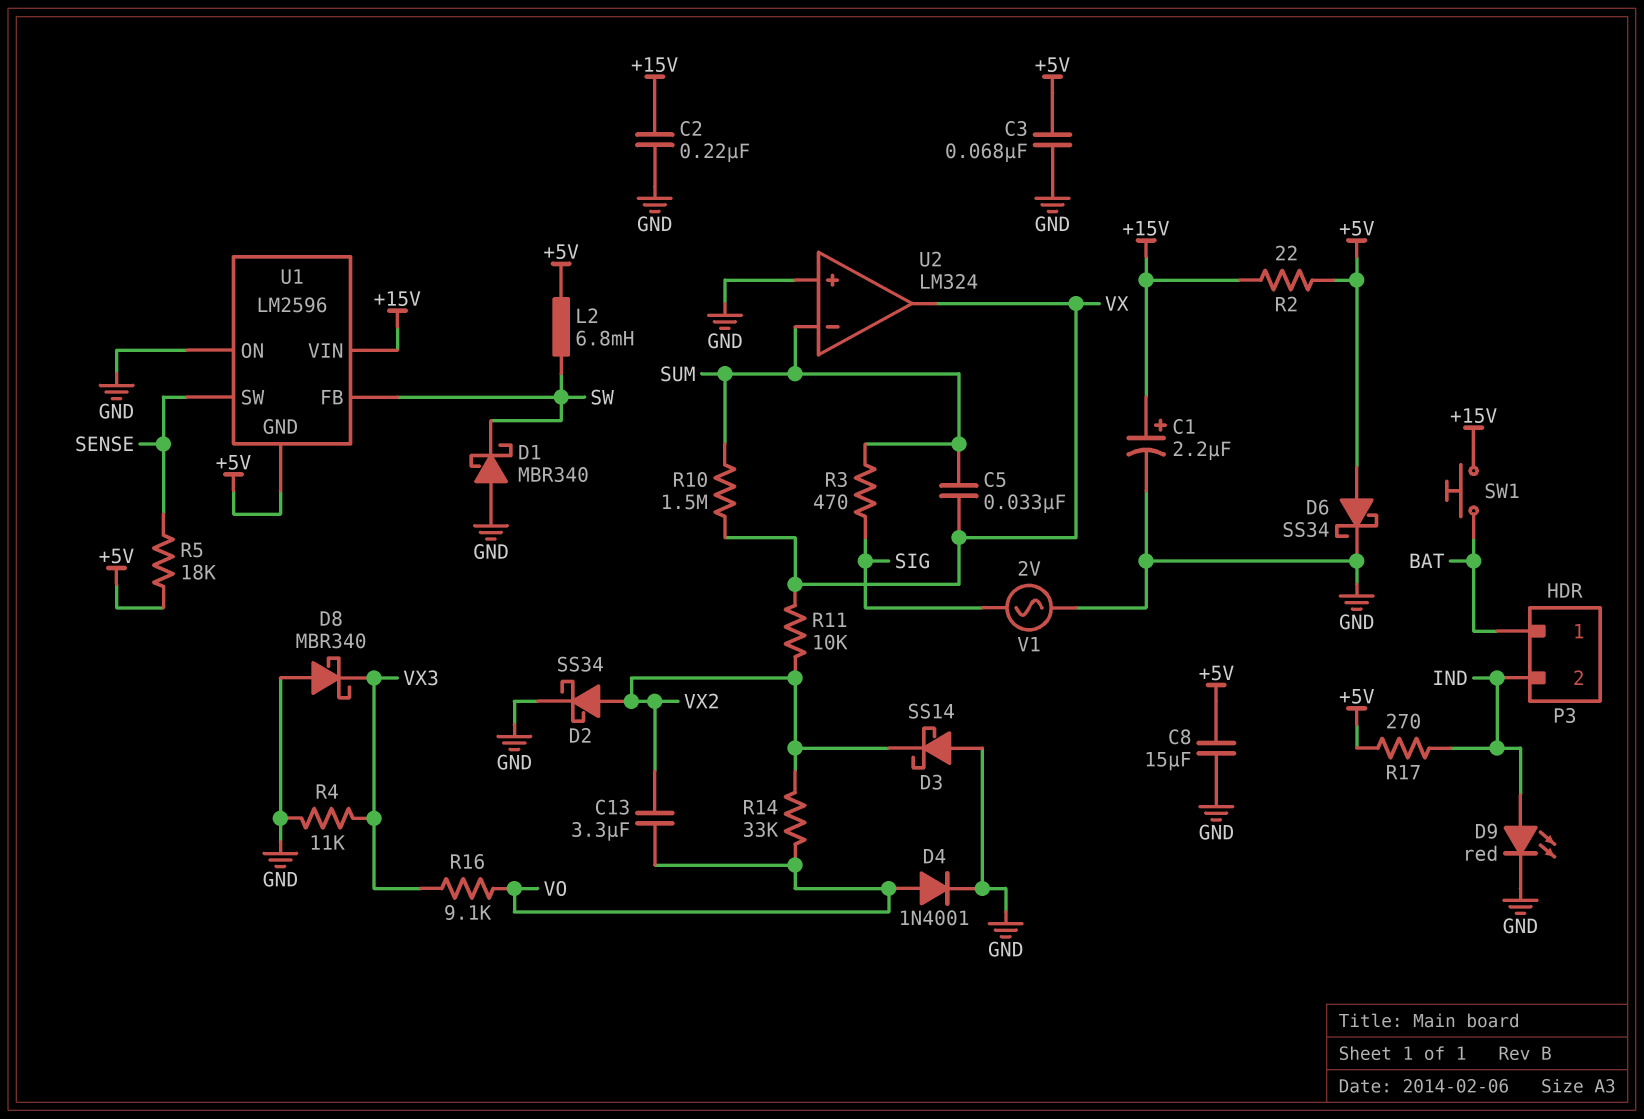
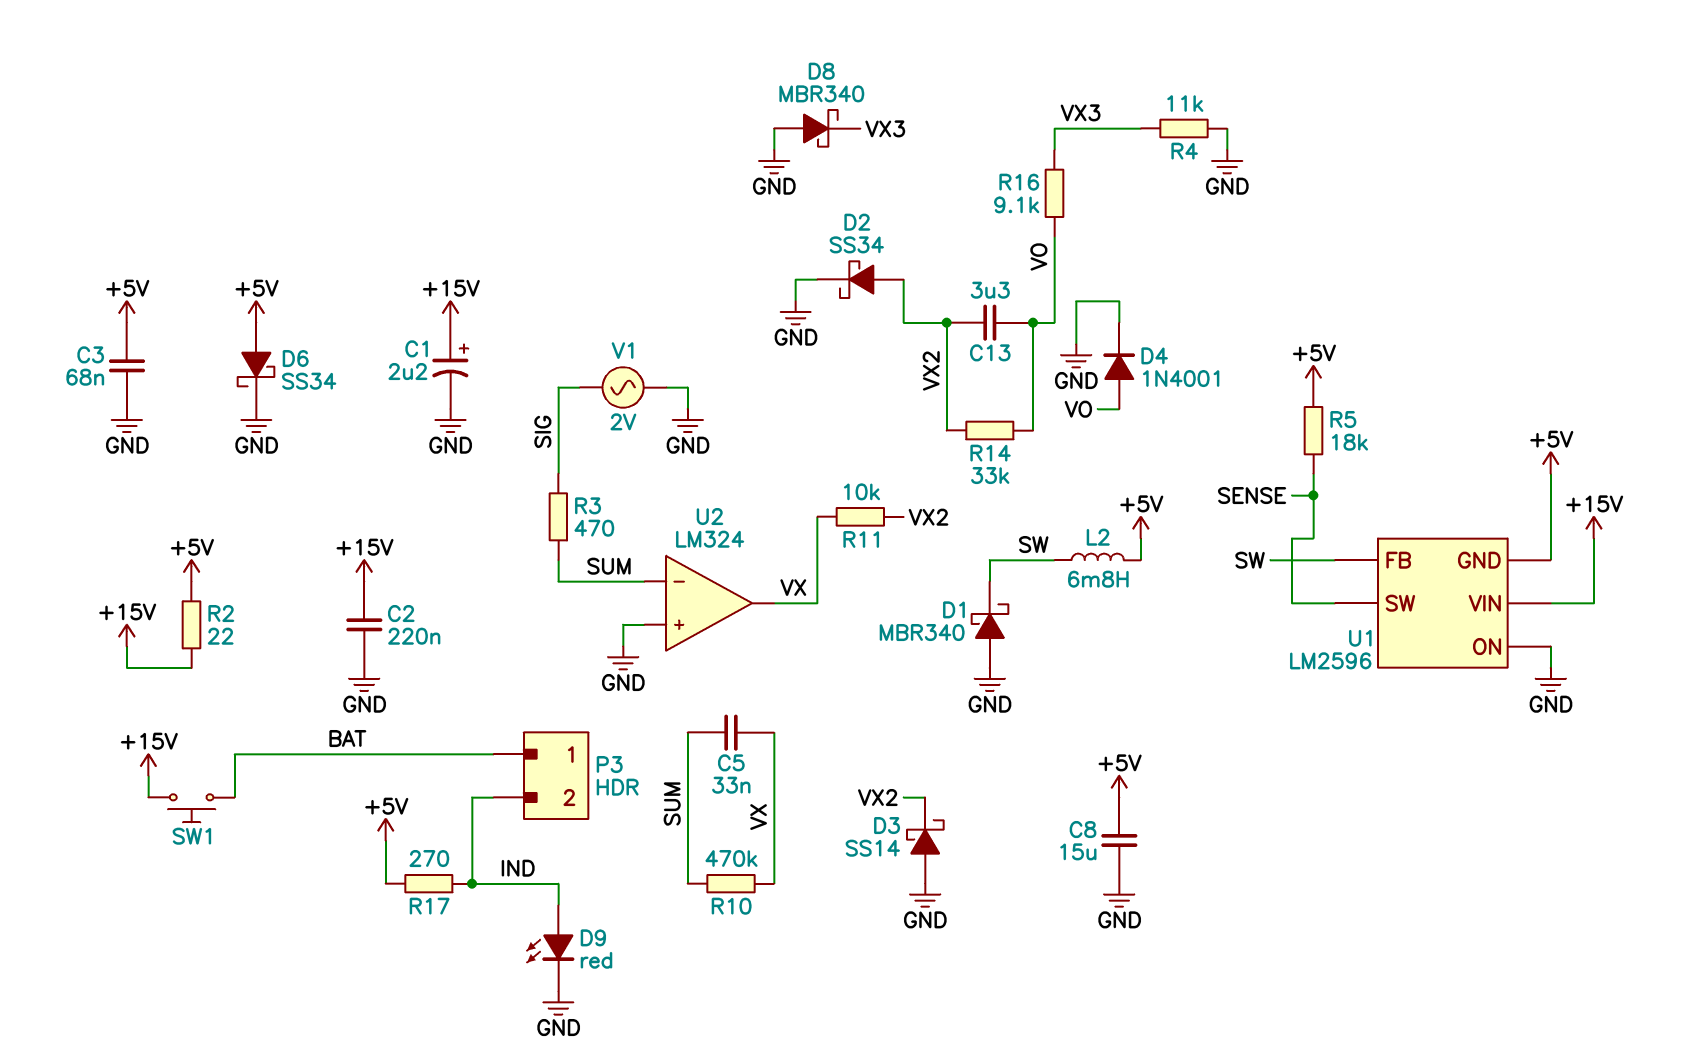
R10: 1.5M (SUM, VX) -> 470k (SUM, VX)

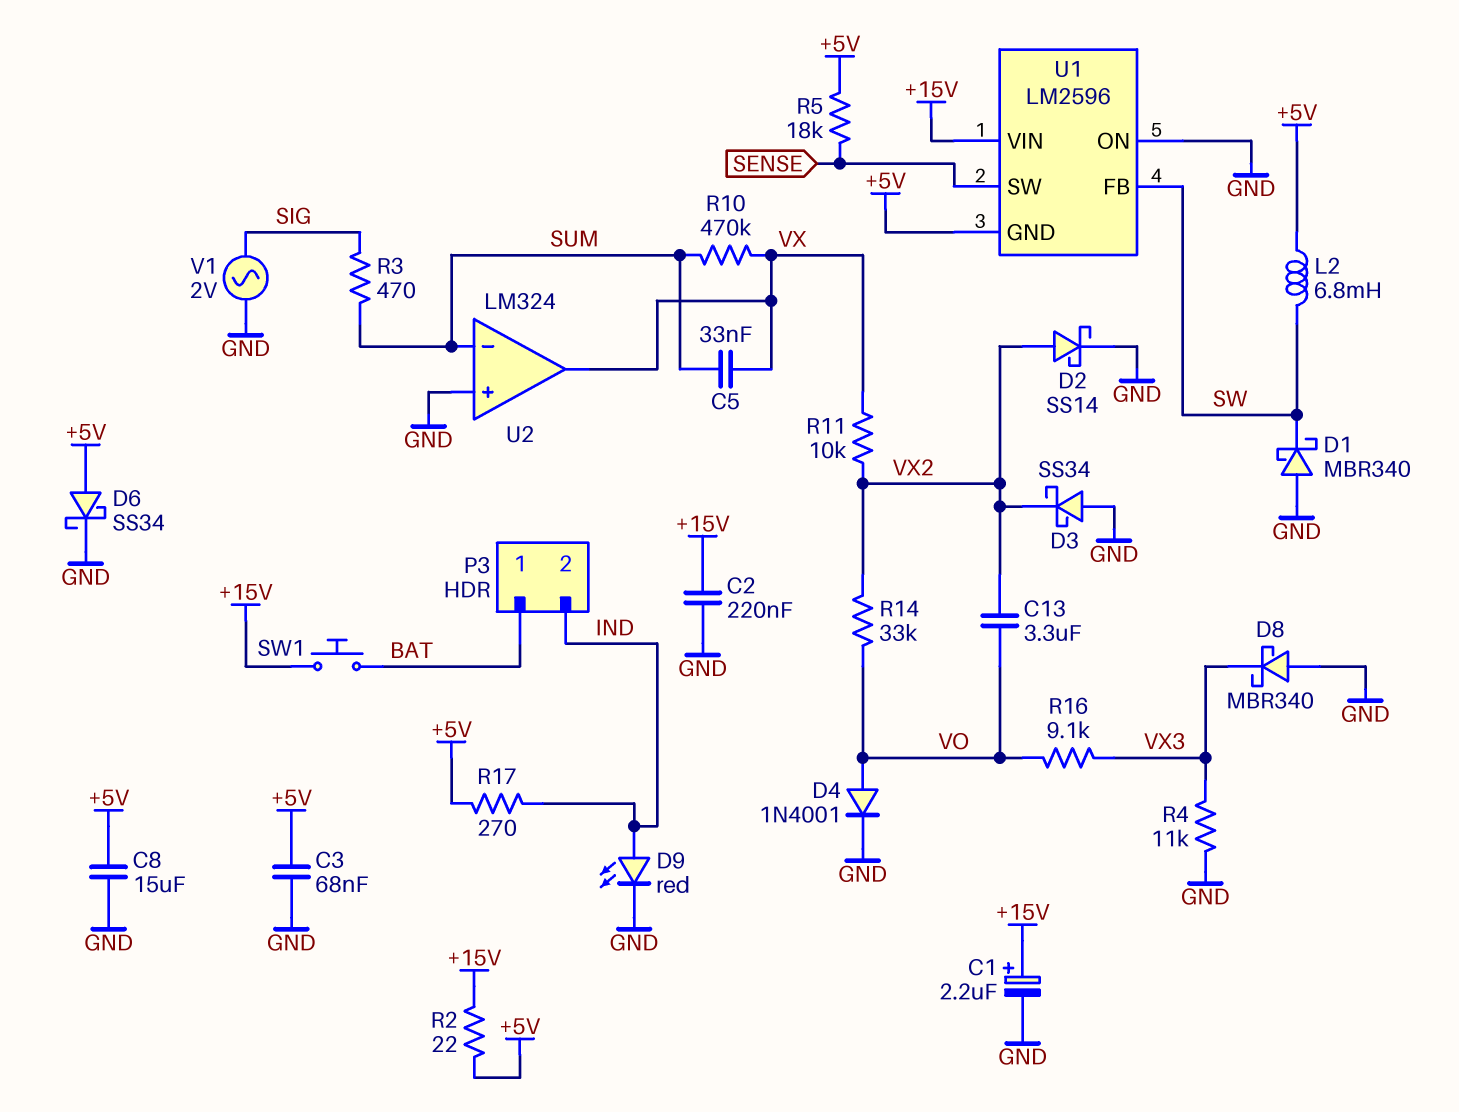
D2: schottky SS34 (A VX2, K GND) -> schottky SS14 (A VX2, K GND)
D3: schottky SS14 (A GND, K VX2) -> schottky SS34 (A GND, K VX2)

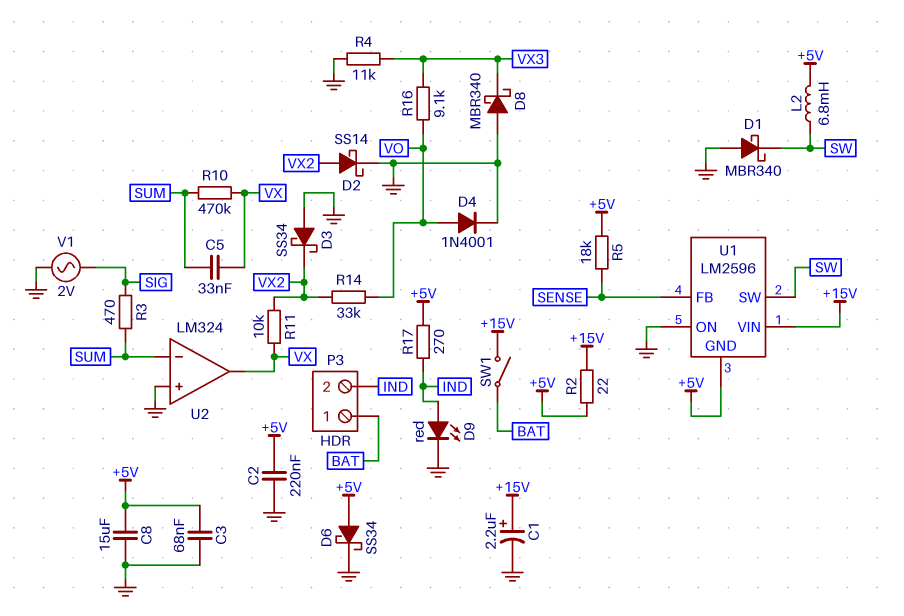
C2: 220nF (+15V, GND) -> 220nF (+5V, GND)
C13: 3.3uF (VO, VX2) -> none
SW1: button (+15V, BAT) -> switch (+15V, BAT)
U1 pin FB: SW -> SENSE
U1 pin SW: SENSE -> SW

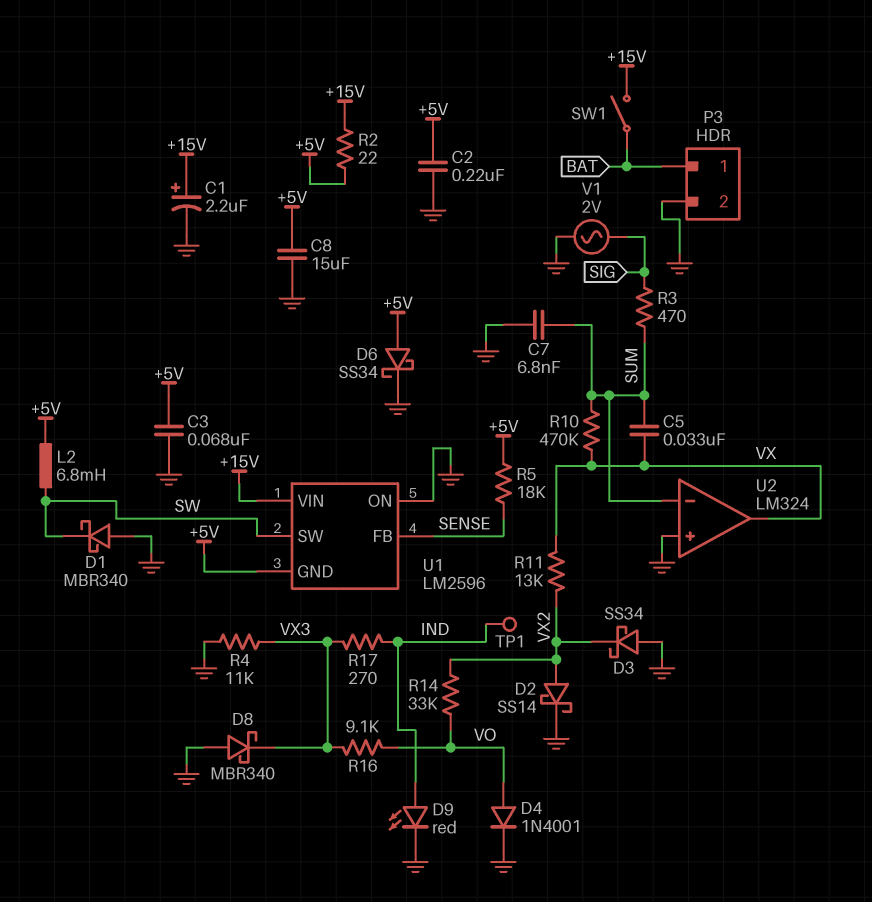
C7: none -> 6.8nF (GND, SUM)
P3 pin 2: IND -> GND
R11: 10k (VX, VX2) -> 13k (VX, VX2)
R17: 270 (+5V, IND) -> 270 (IND, VX3)
TP1: none -> test point (IND)

